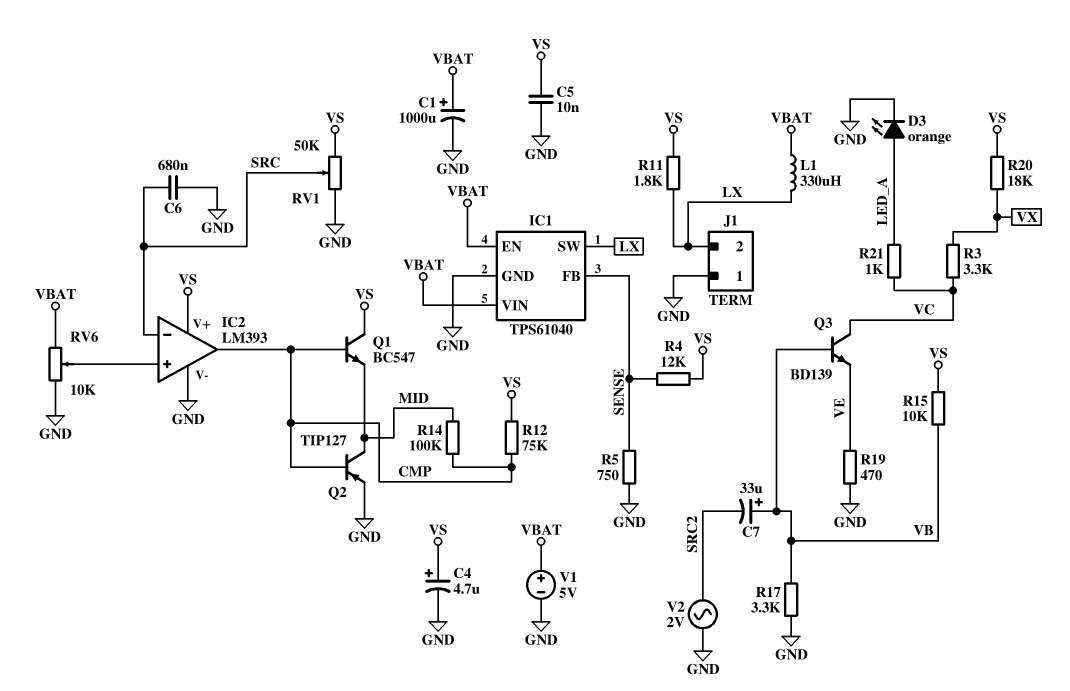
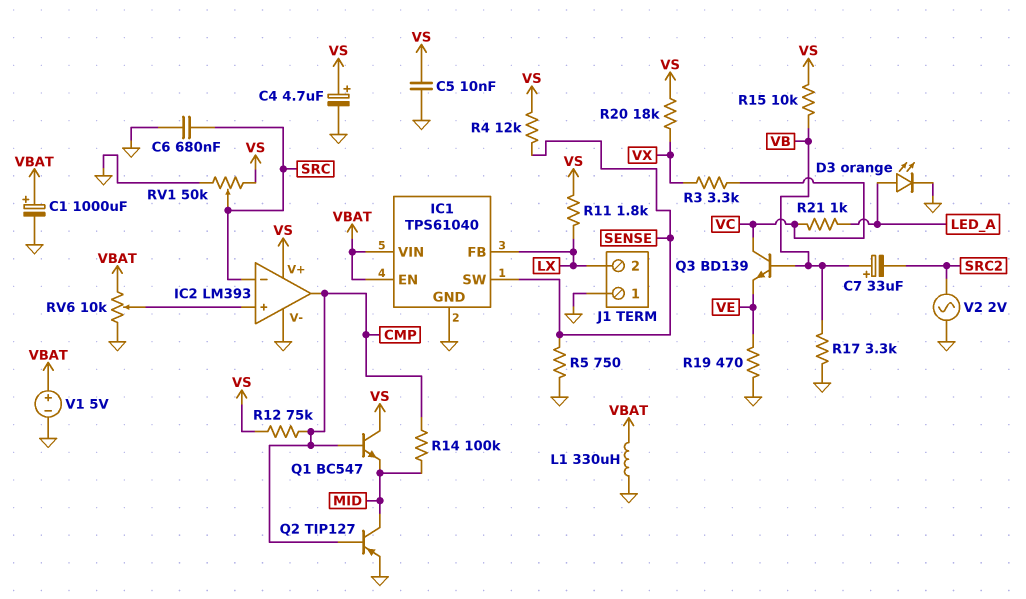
IC1 pin FB: SENSE -> LX
IC1 pin SW: LX -> SENSE
L1: 330uH (LX, VBAT) -> 330uH (GND, VBAT)

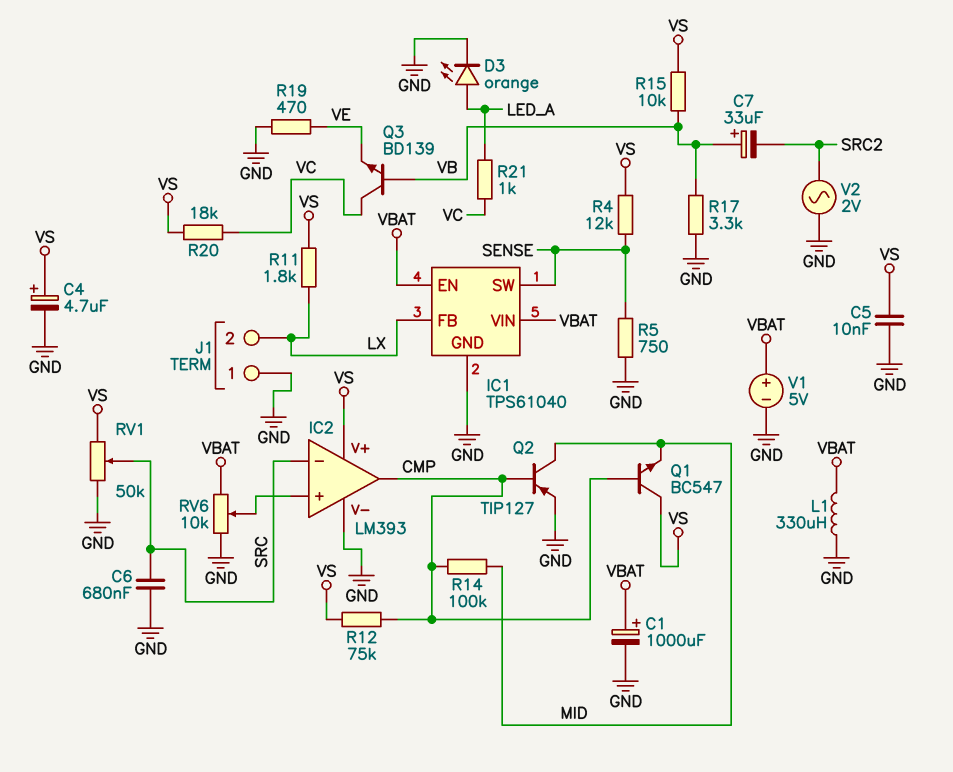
R3: 3.3k (VC, VX) -> none
R20: 18k (VS, VX) -> 18k (VC, VS)

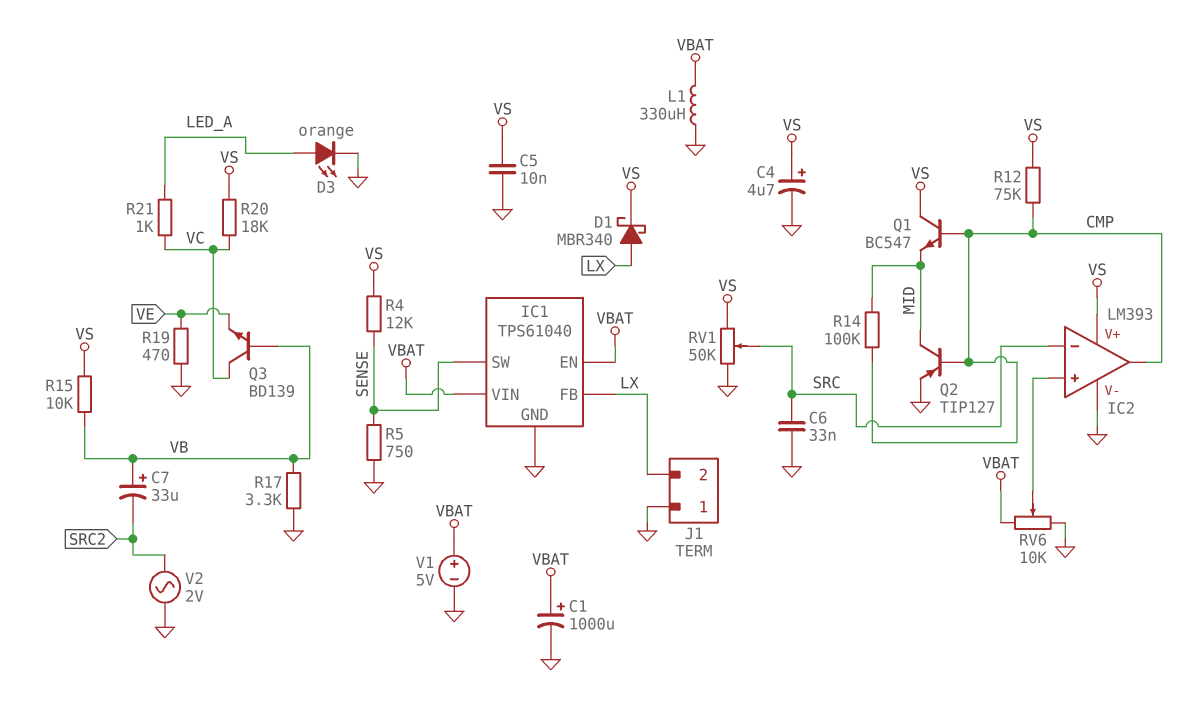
C6: 680nF (GND, SRC) -> 33nF (GND, SRC)
D1: none -> schottky MBR340 (A LX, K VS)
R11: 1.8k (LX, VS) -> none

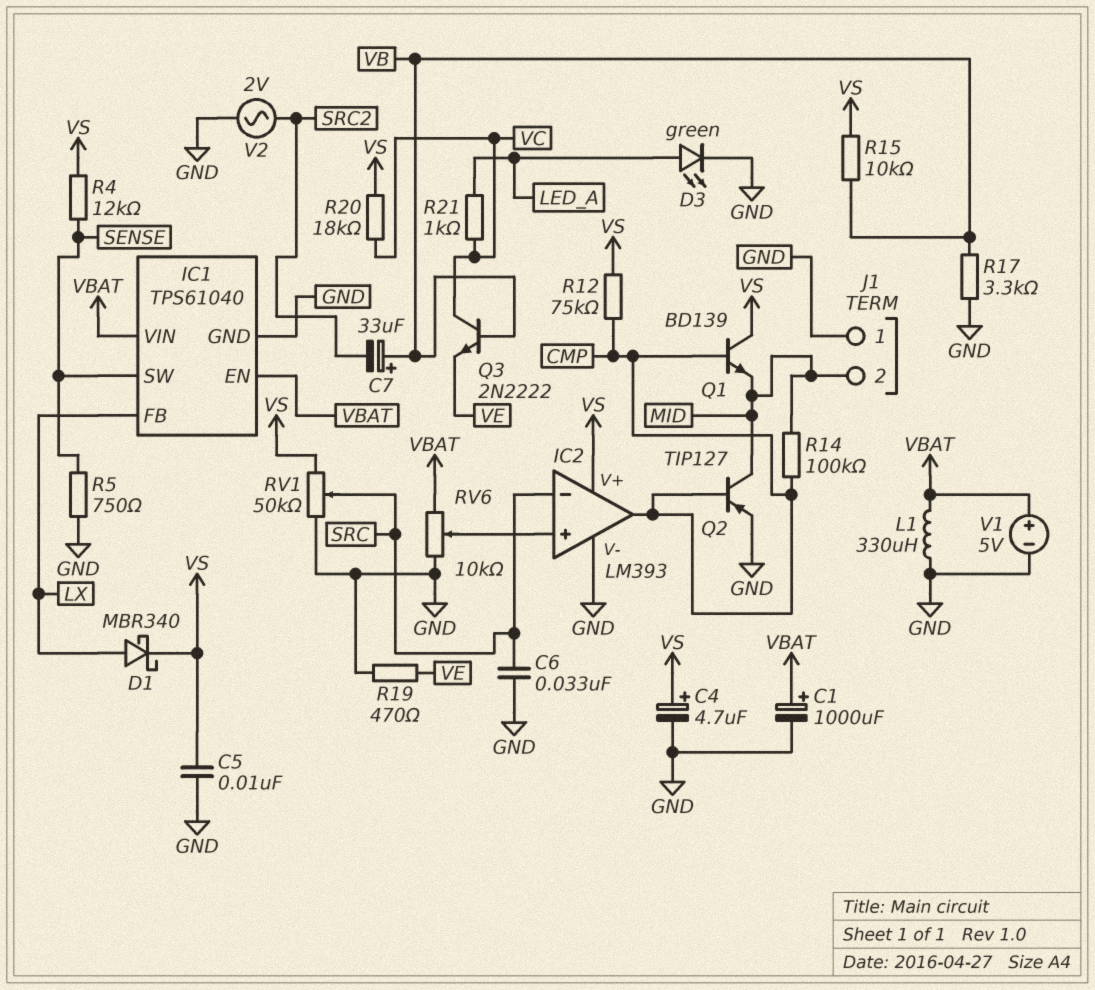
D3: LED orange (A LED_A, K GND) -> LED green (A LED_A, K GND)
J1 pin 2: LX -> MID
Q1: NPN BC547 (B CMP, C VS, E MID) -> NPN BD139 (B CMP, C VS, E MID)
Q3: NPN BD139 (B VB, C VC, E VE) -> NPN 2N2222 (B VB, C VC, E VE)

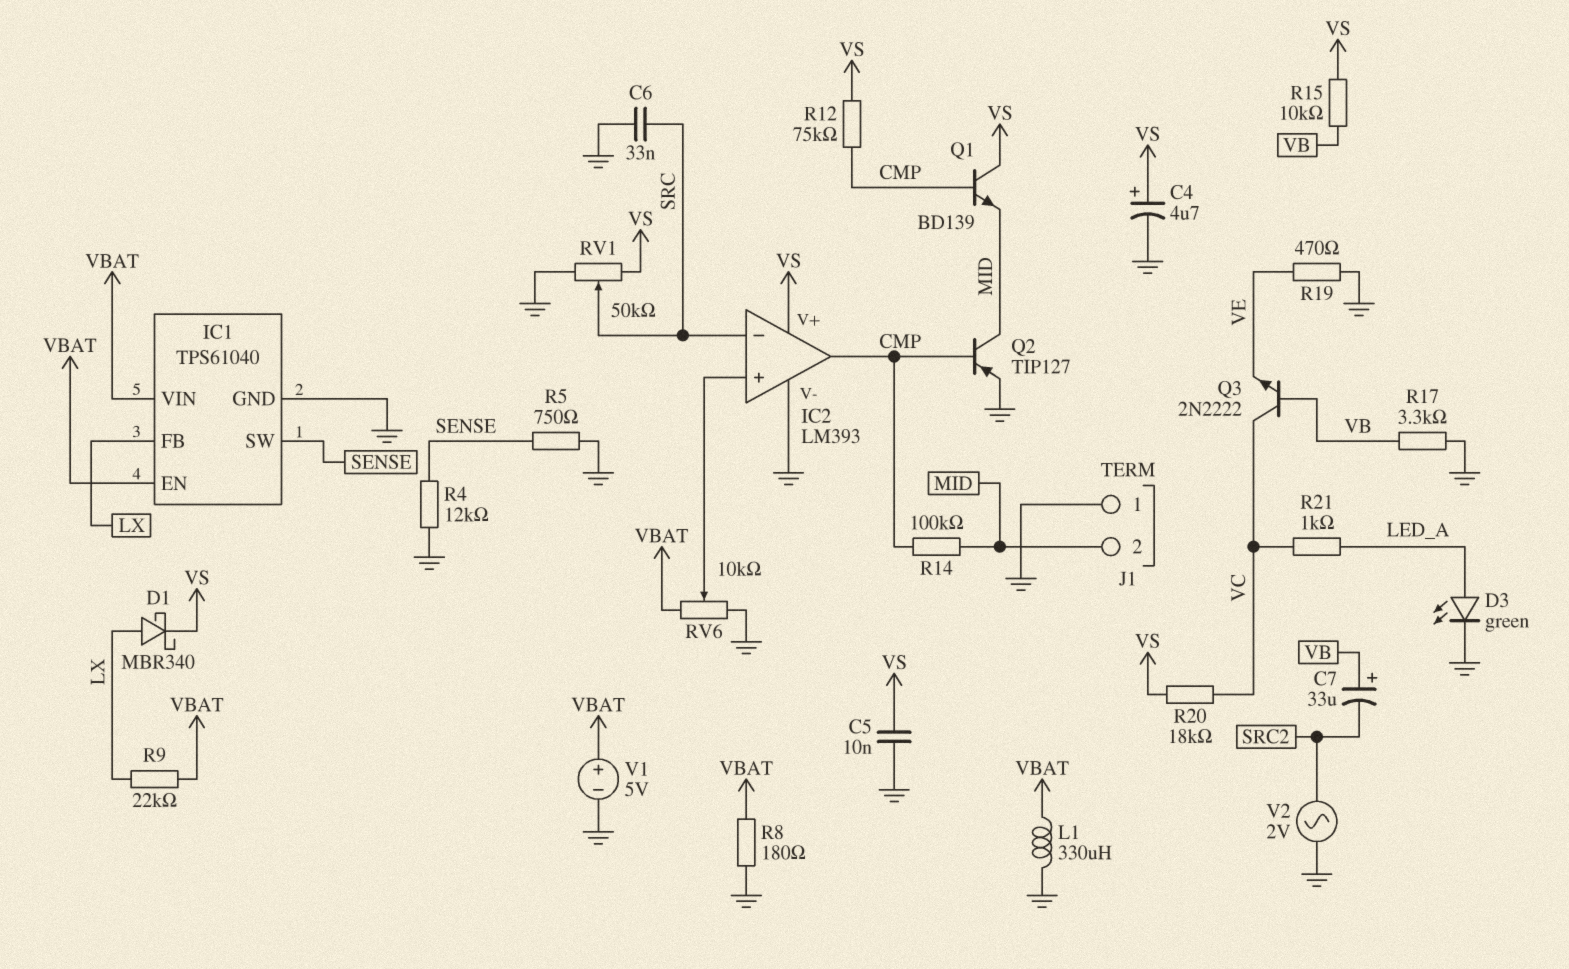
C1: 1000uF (plus VBAT, minus GND) -> none
R4: 12k (SENSE, VS) -> 12k (GND, SENSE)
R8: none -> 180 (GND, VBAT)
R9: none -> 22k (LX, VBAT)

